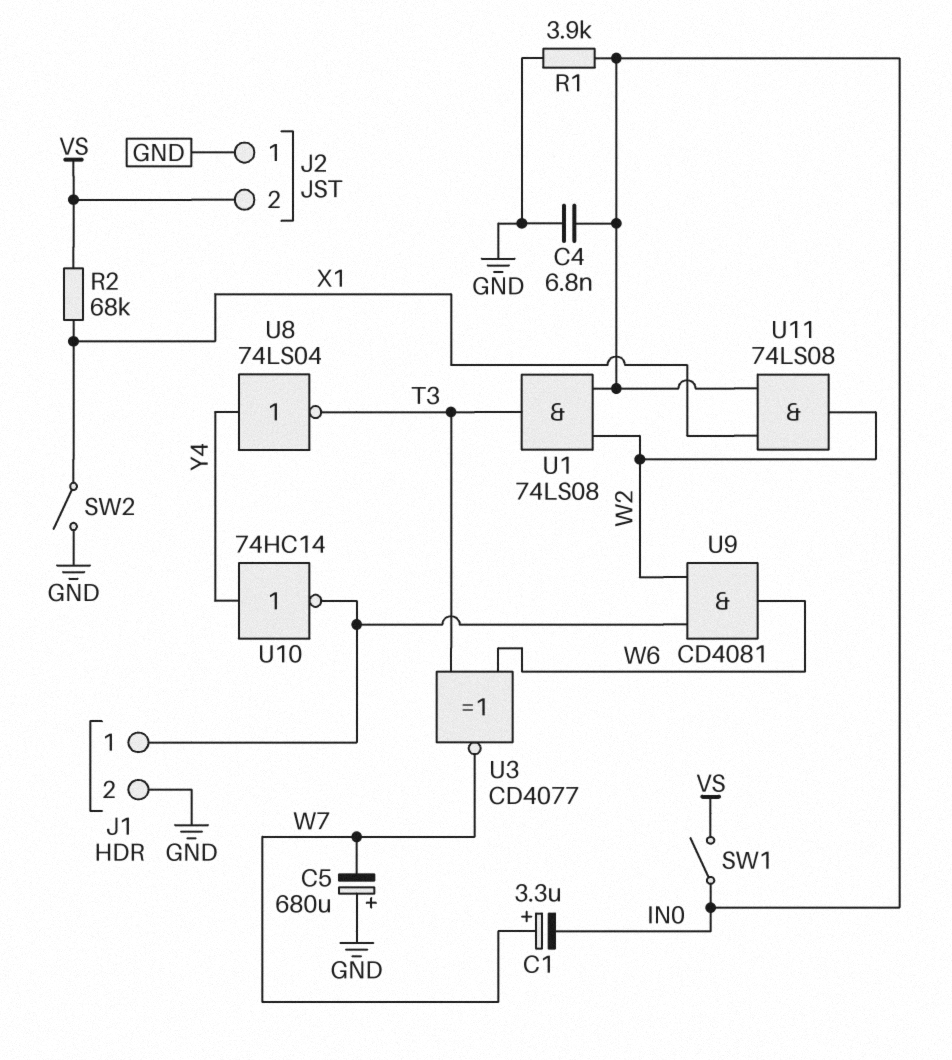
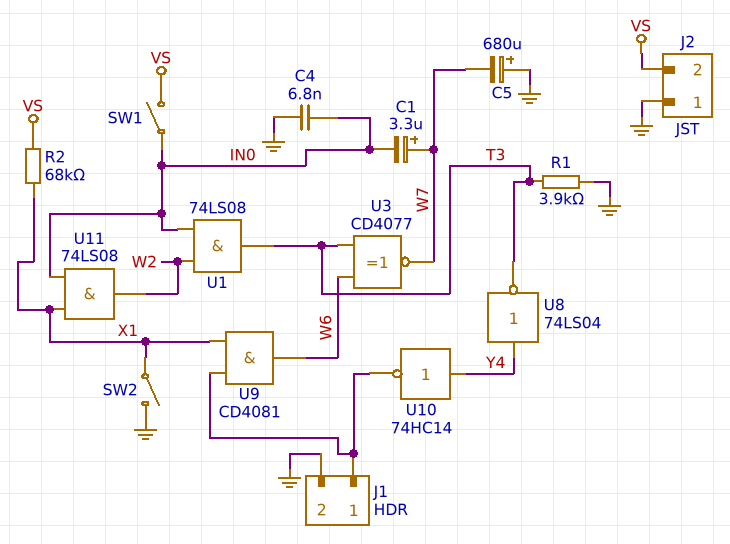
R1: 3.9k (GND, IN0) -> 3.9k (GND, T3)
U9: AND CD4081 (in J1/1, in W2, out W6) -> AND CD4081 (in J1/1, in X1, out W6)

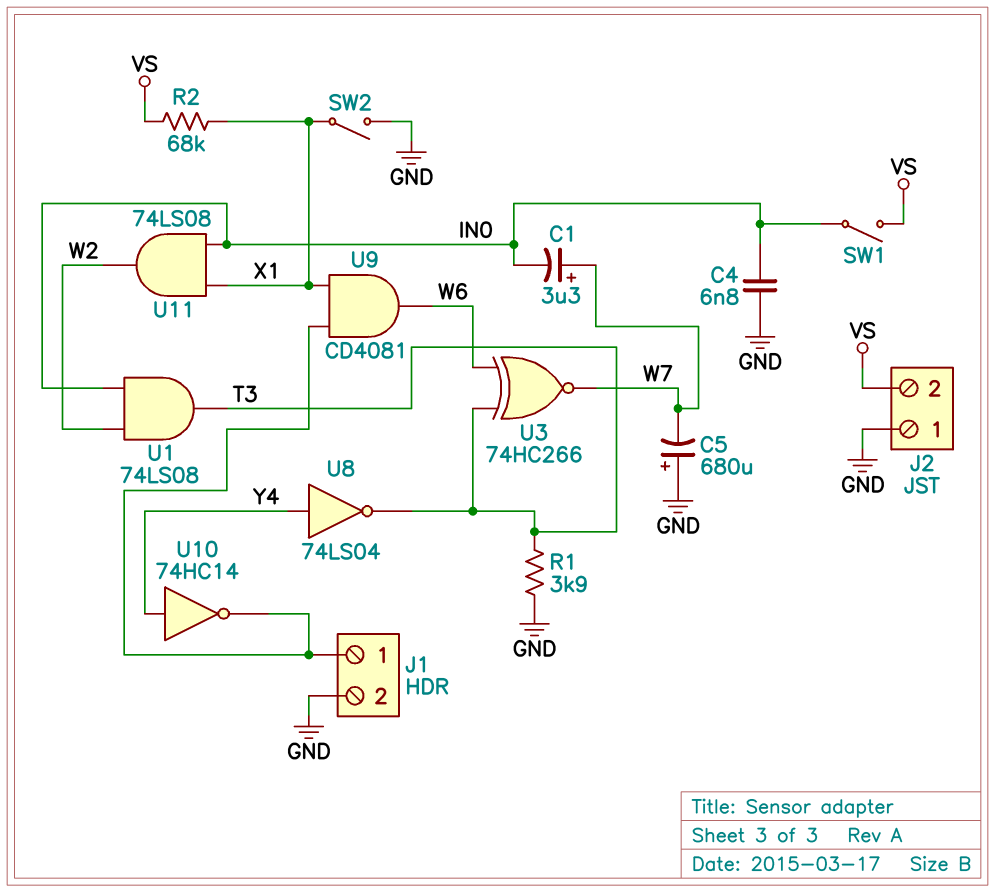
U3: XNOR CD4077 (in T3, in W6, out W7) -> XNOR 74HC266 (in T3, in W6, out W7)

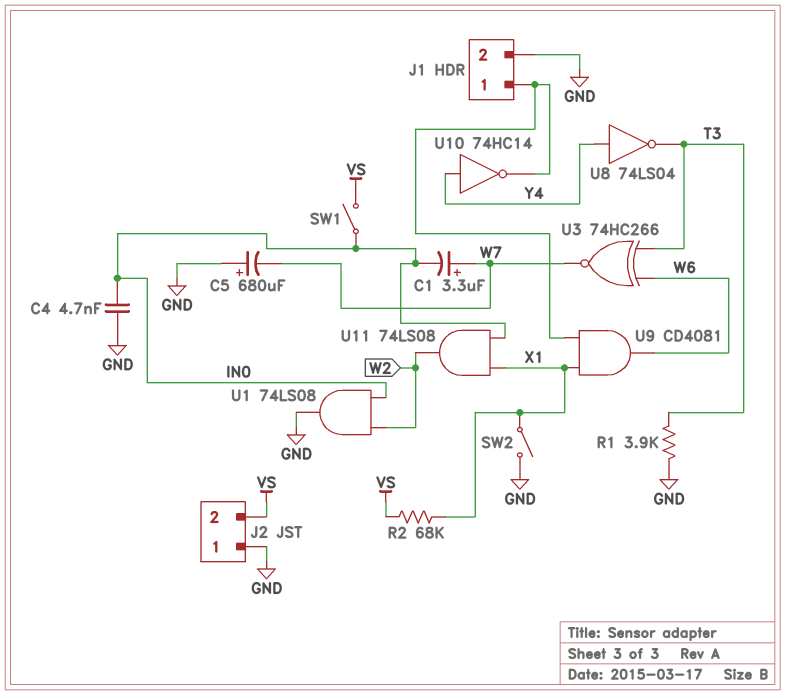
C4: 6.8nF (GND, IN0) -> 4.7nF (GND, IN0)
U1: AND 74LS08 (in IN0, in W2, out T3) -> AND 74LS08 (in IN0, in W2, out GND)

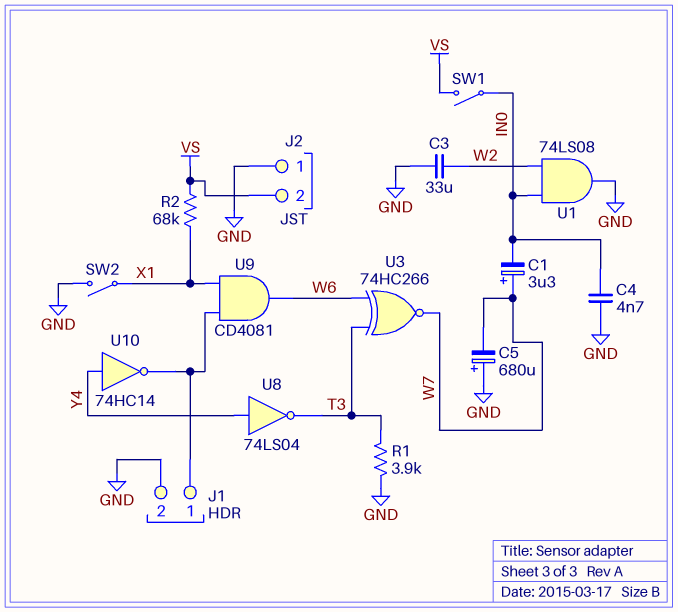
C3: none -> 33uF (GND, W2)
U11: AND 74LS08 (in IN0, in X1, out W2) -> none

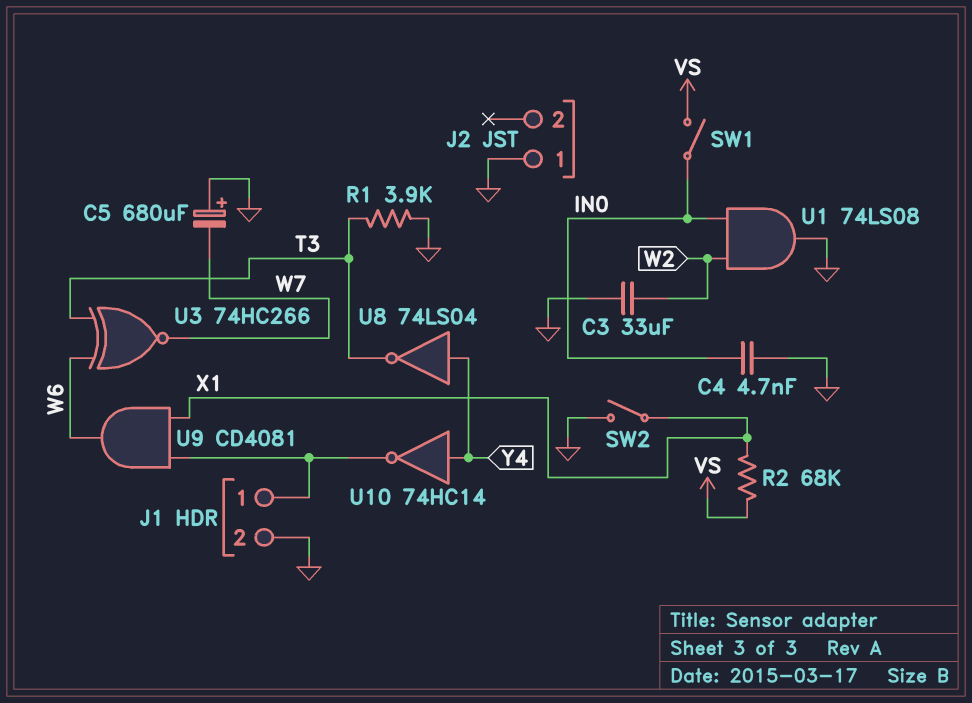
C1: 3.3uF (plus W7, minus IN0) -> none
J2 pin 2: VS -> none

